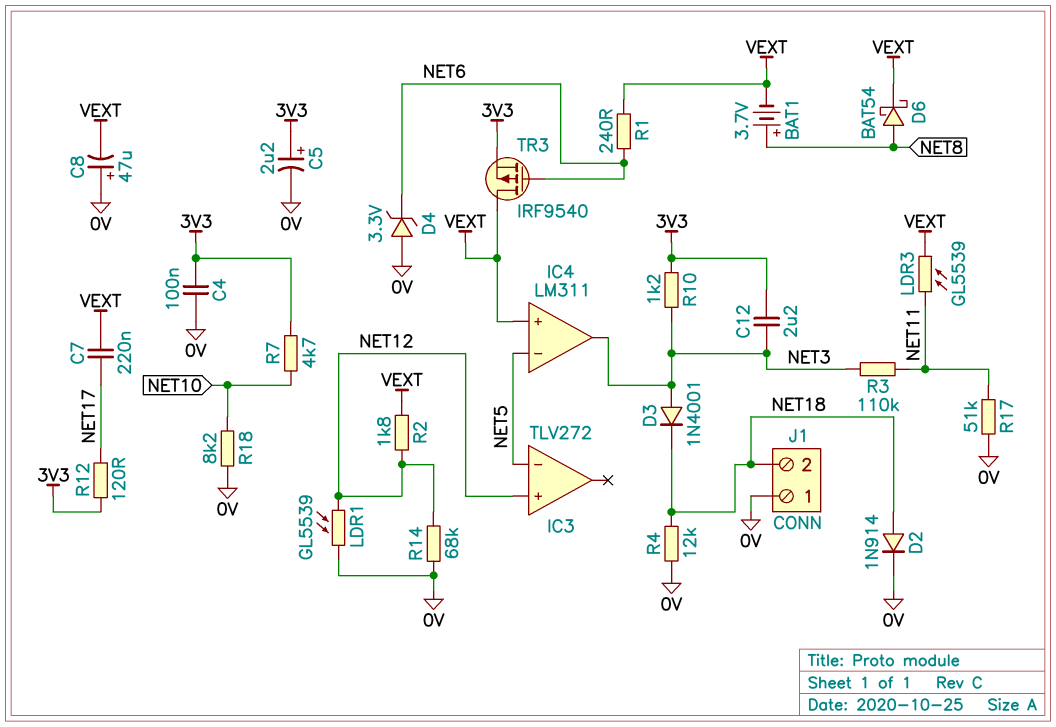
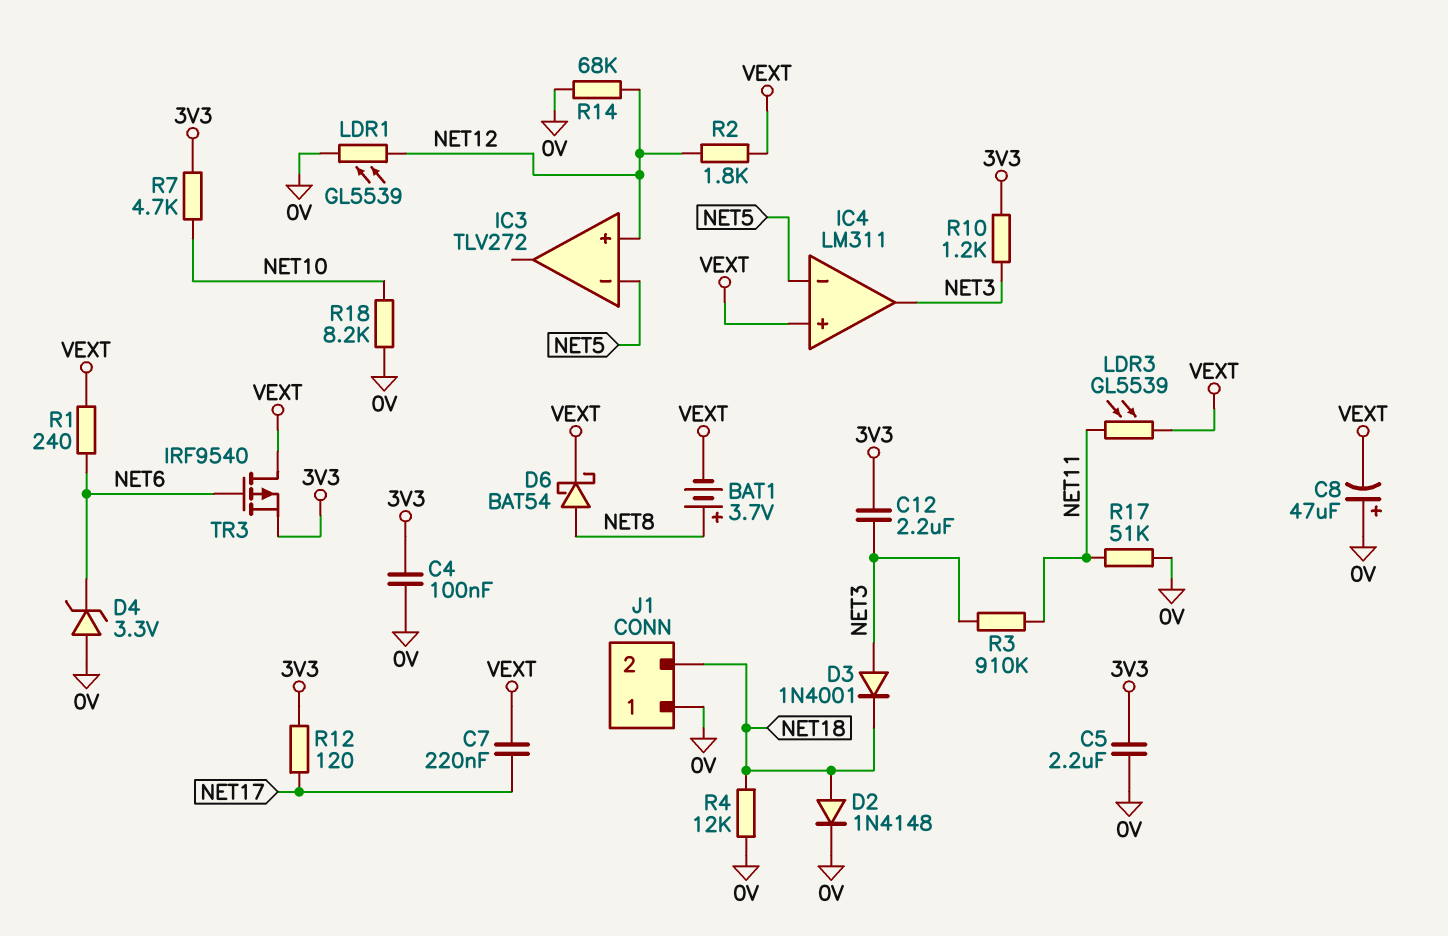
C5: 2.2uF (plus 3V3, minus 0V) -> 2.2uF (0V, 3V3)
D2: diode 1N914 (A NET18, K 0V) -> diode 1N4148 (A NET18, K 0V)
R3: 110k (NET3, NET11) -> 910k (NET3, NET11)

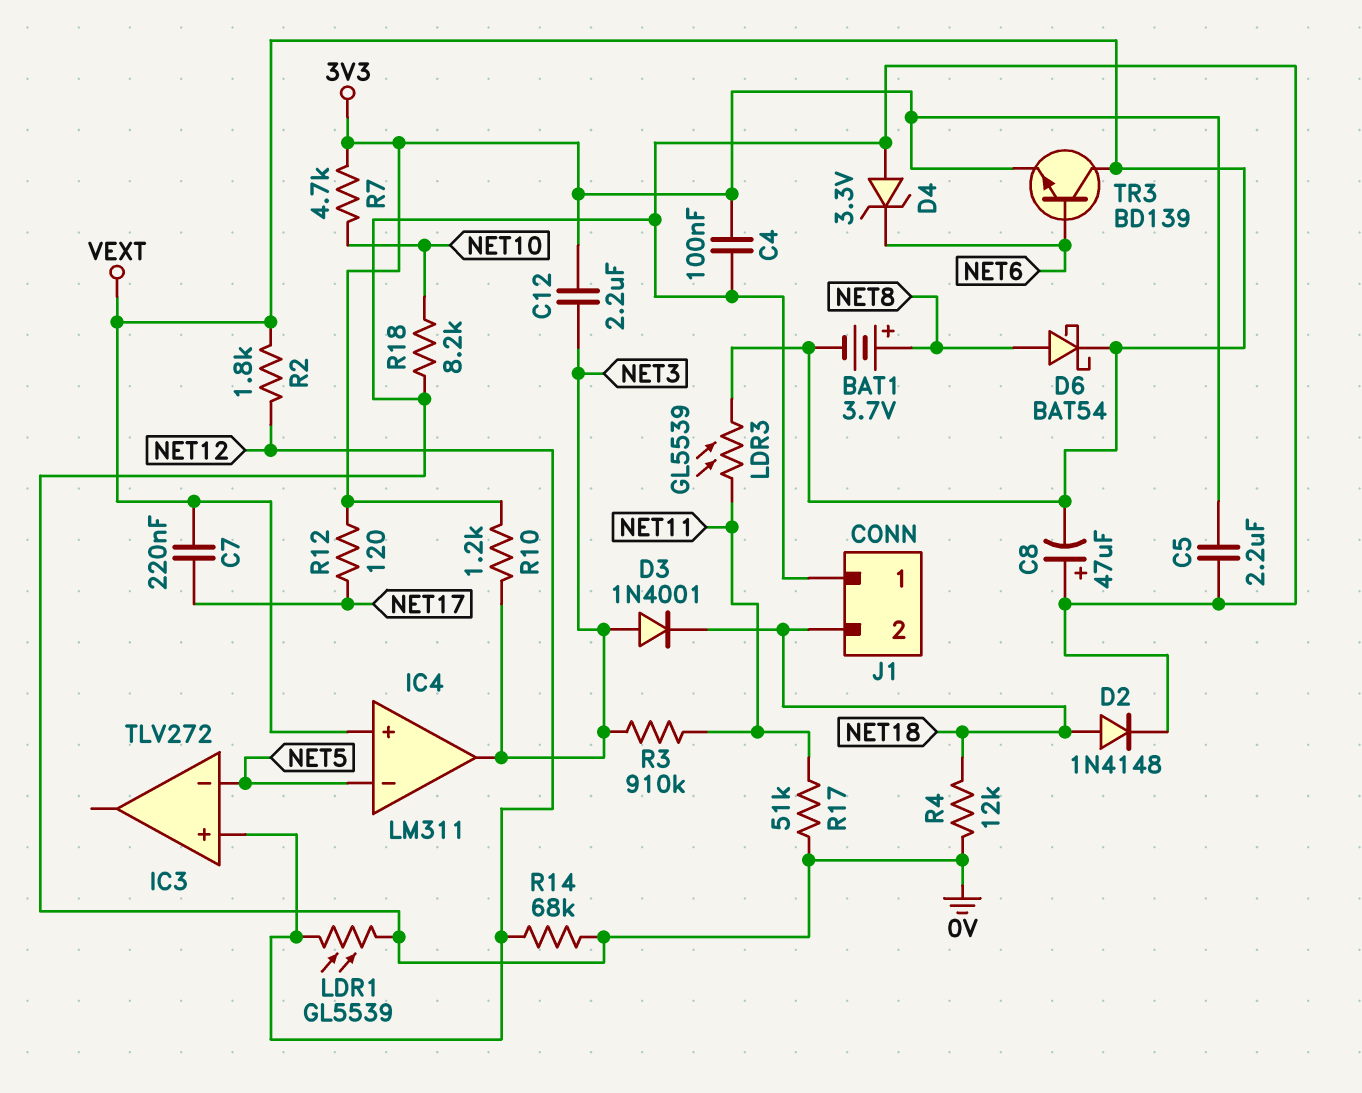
R1: 240 (NET6, VEXT) -> none
TR3: PMOS IRF9540 (G NET6, D VEXT, S 3V3) -> NPN BD139 (B NET6, C VEXT, E 3V3)

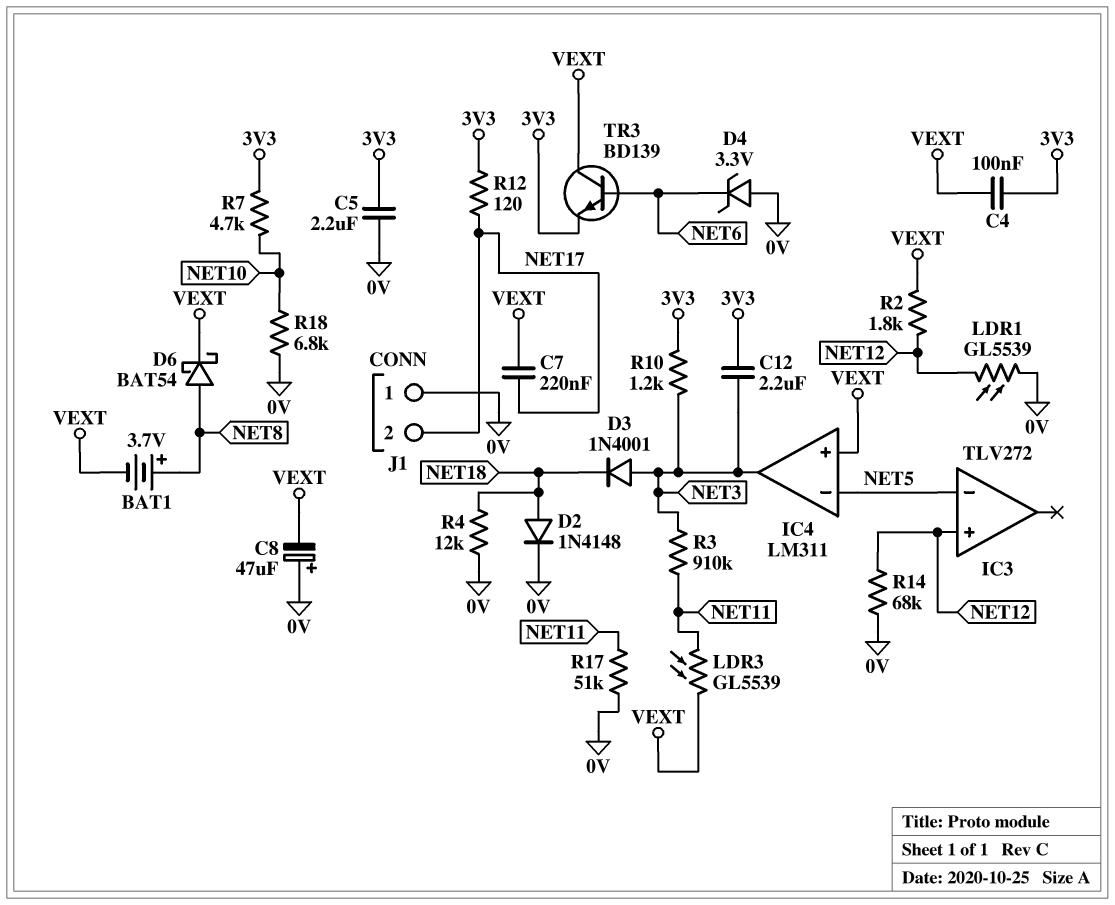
C4: 100nF (0V, 3V3) -> 100nF (3V3, VEXT)
J1 pin 2: NET18 -> NET17
R18: 8.2k (0V, NET10) -> 6.8k (0V, NET10)

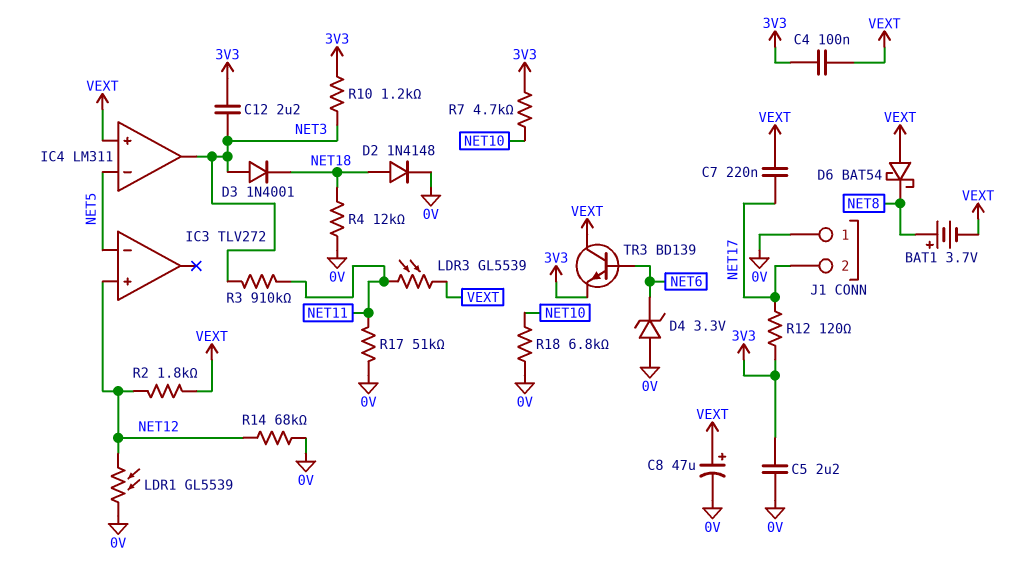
C8: 47uF (plus 0V, minus VEXT) -> 47uF (plus VEXT, minus 0V)
D6: schottky BAT54 (A NET8, K VEXT) -> schottky BAT54 (A VEXT, K NET8)

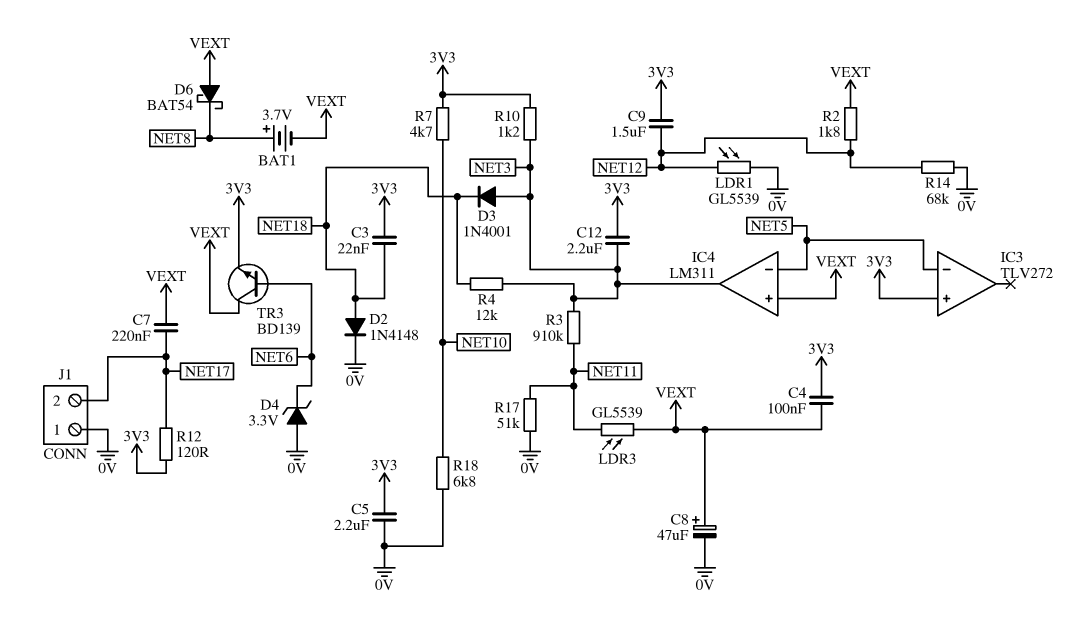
C3: none -> 22nF (3V3, NET18)
C9: none -> 1.5uF (3V3, NET12)
IC3 pin in+: NET12 -> 3V3
R4: 12k (0V, NET18) -> 12k (NET3, NET18)

